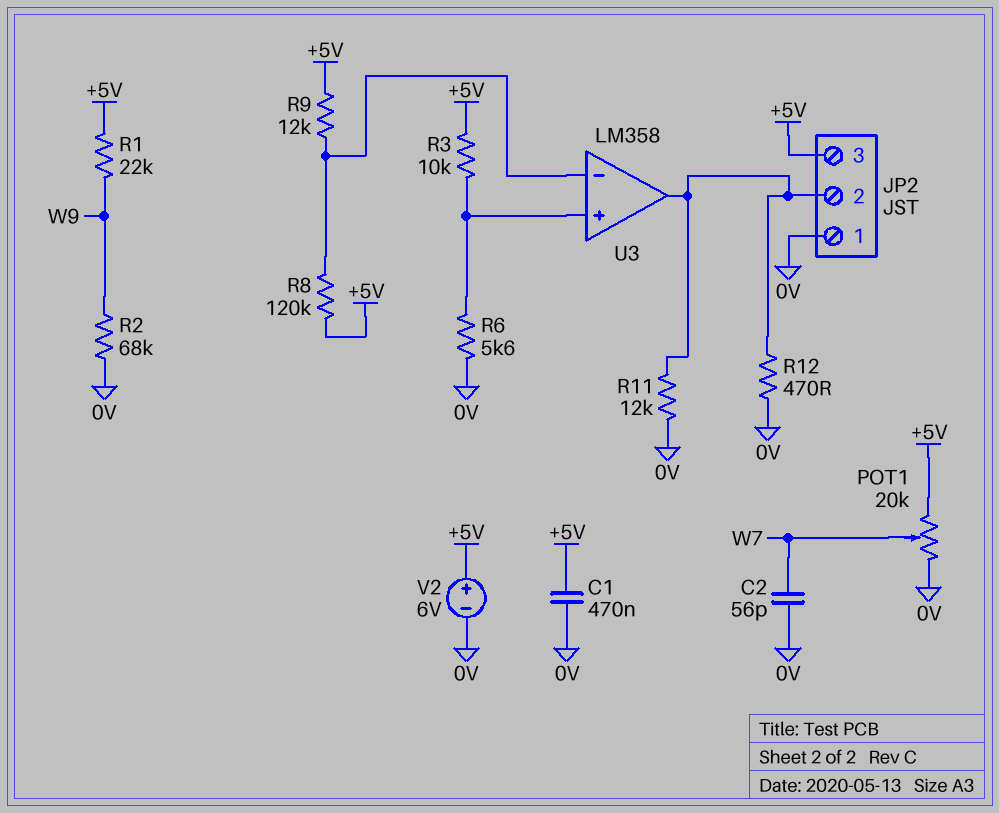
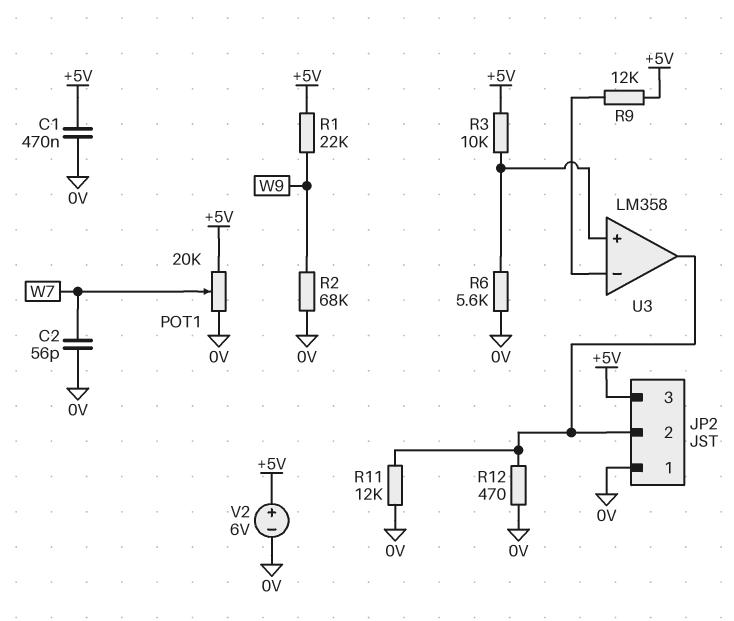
R8: 120k (+5V, U3/in-) -> none

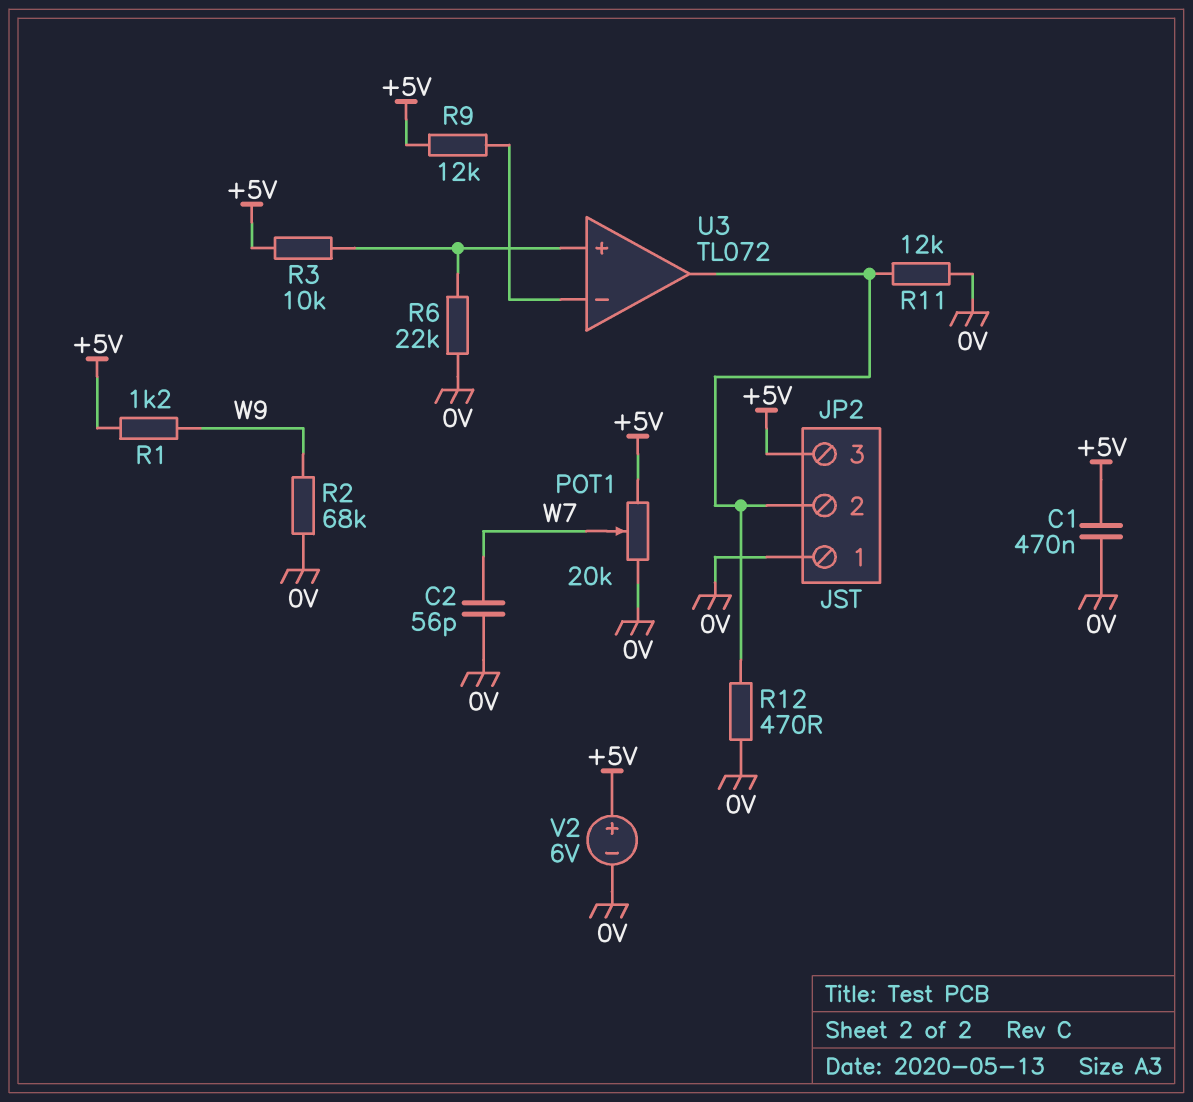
R1: 22k (+5V, W9) -> 1.2k (+5V, W9)
R6: 5.6k (0V, U3/in+) -> 22k (0V, U3/in+)
U3: LM358 -> TL072

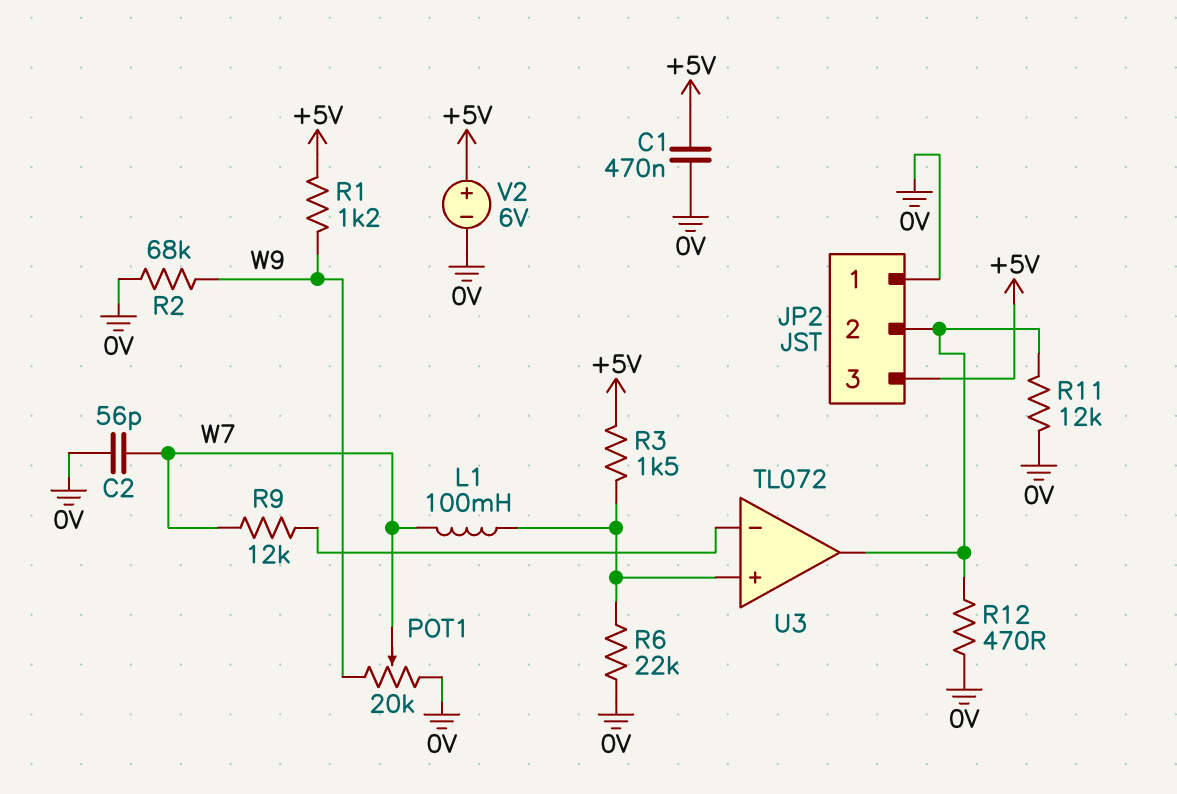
L1: none -> 100mH (U3/in+, W7)
POT1: 20k (+5V, 0V, wiper W7) -> 20k (0V, W9, wiper W7)
R3: 10k (+5V, U3/in+) -> 1.5k (+5V, U3/in+)
R9: 12k (+5V, U3/in-) -> 12k (U3/in-, W7)

